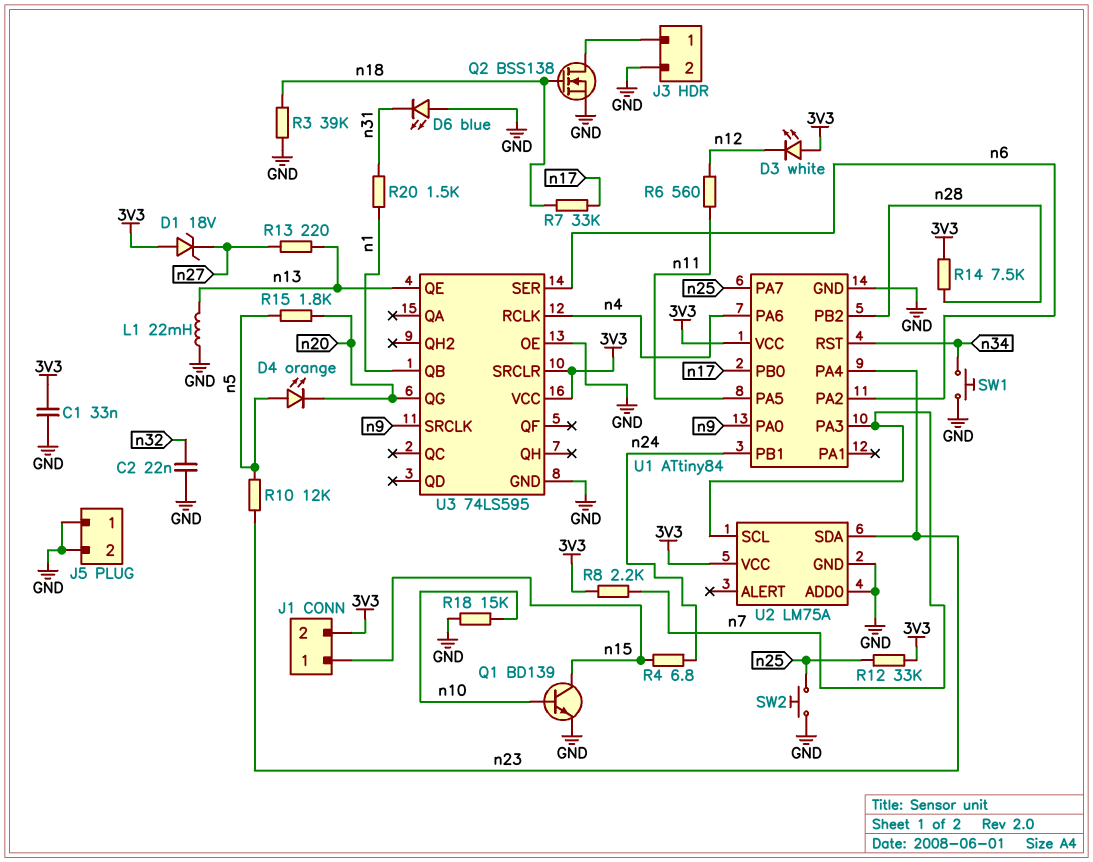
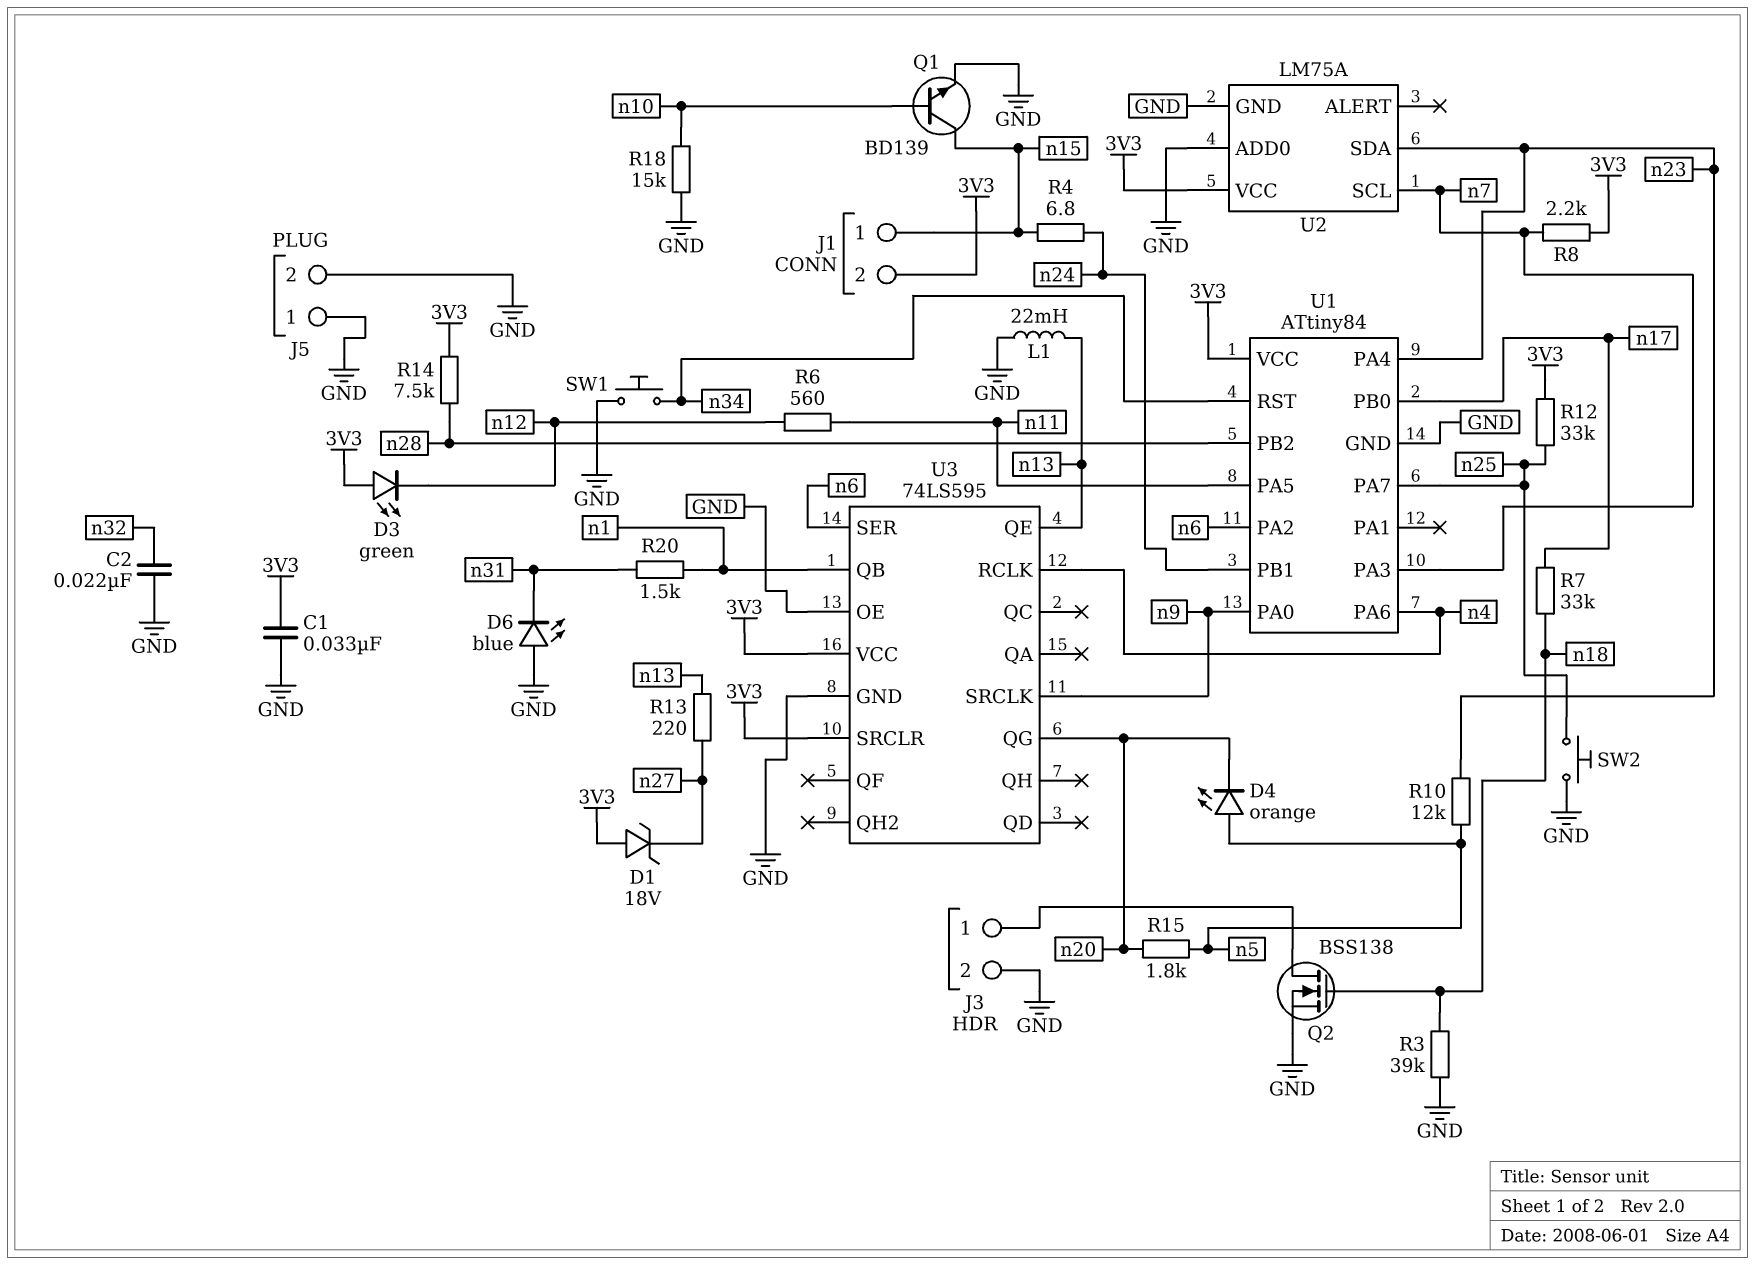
D3: LED white (A 3V3, K n12) -> LED green (A 3V3, K n12)

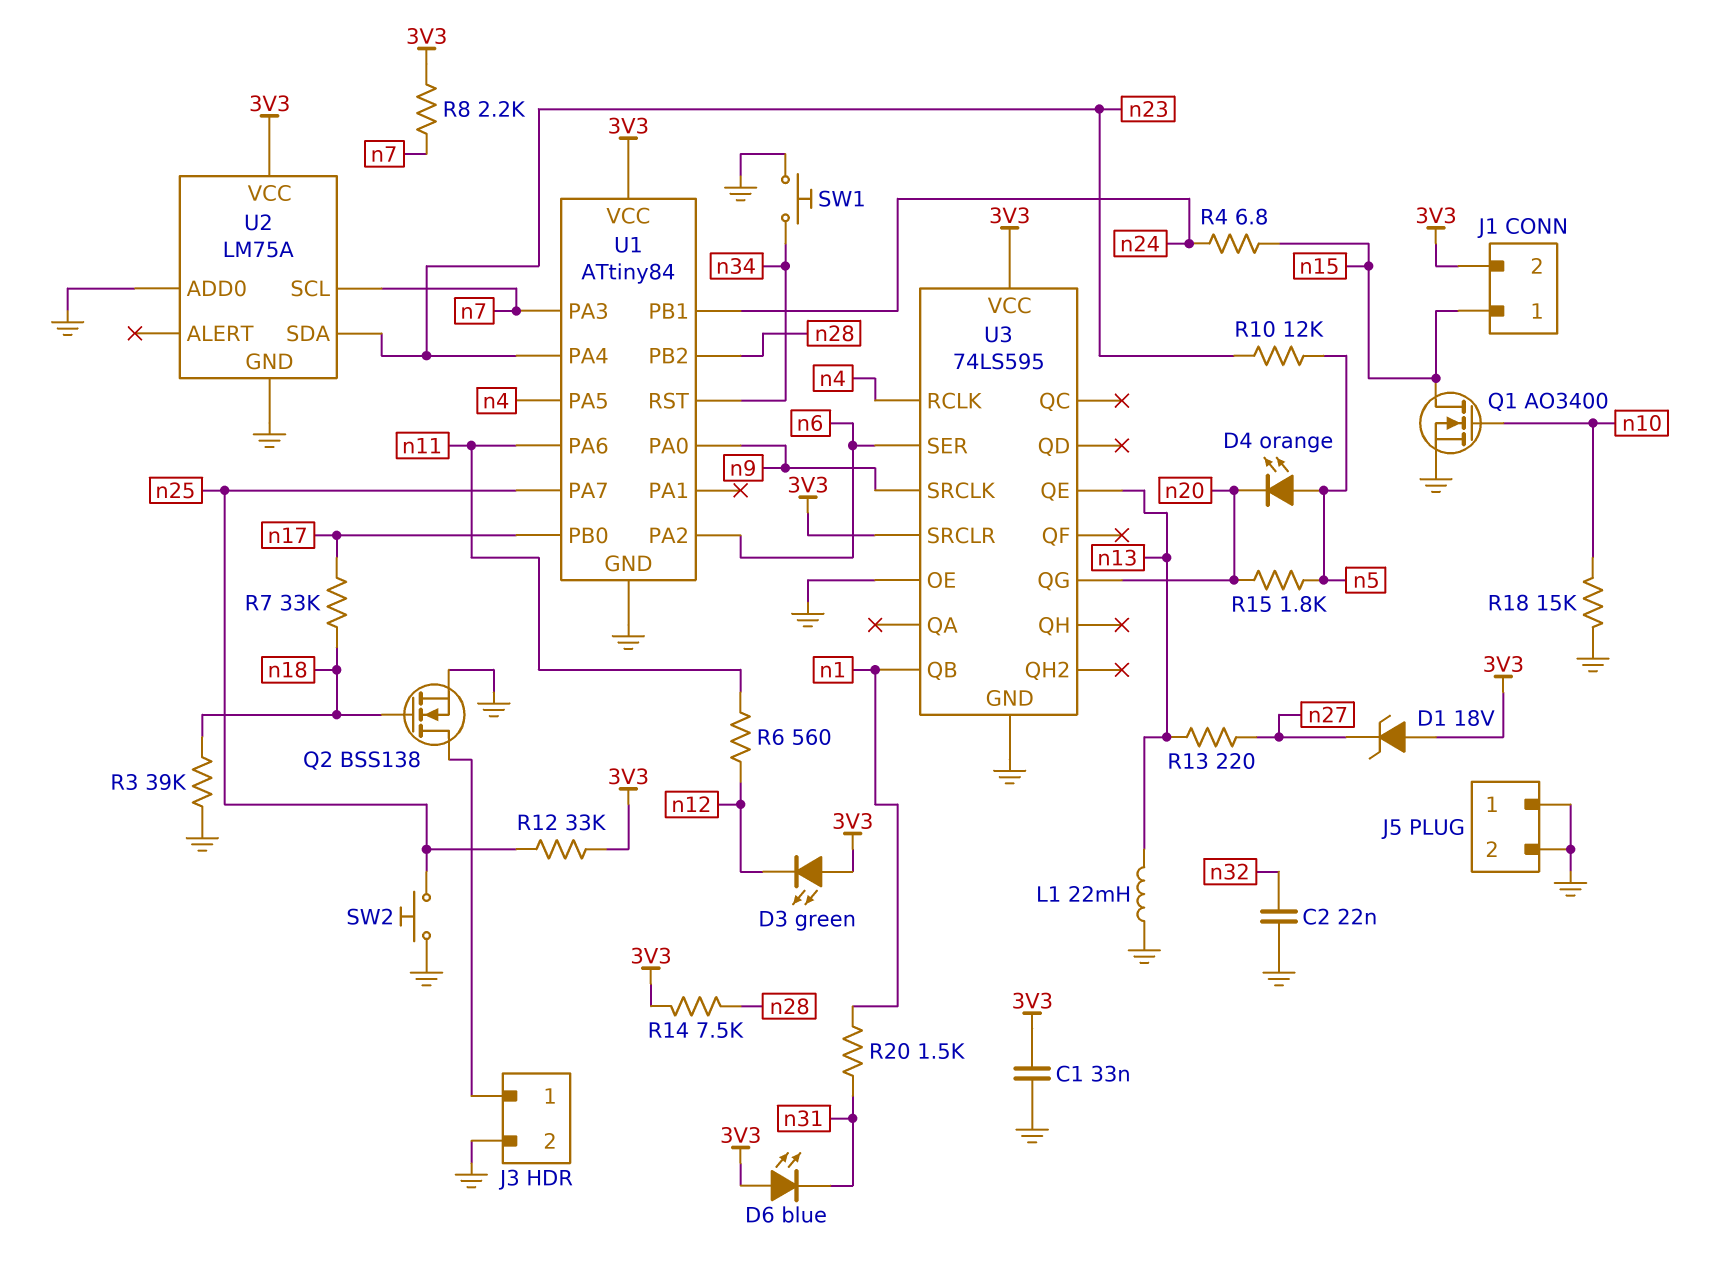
D6: LED blue (A GND, K n31) -> LED blue (A 3V3, K n31)
Q1: NPN BD139 (B n10, C n15, E GND) -> NMOS AO3400 (G n10, D n15, S GND)
U1 pin PA5: n11 -> n4
U1 pin PA6: n4 -> n11

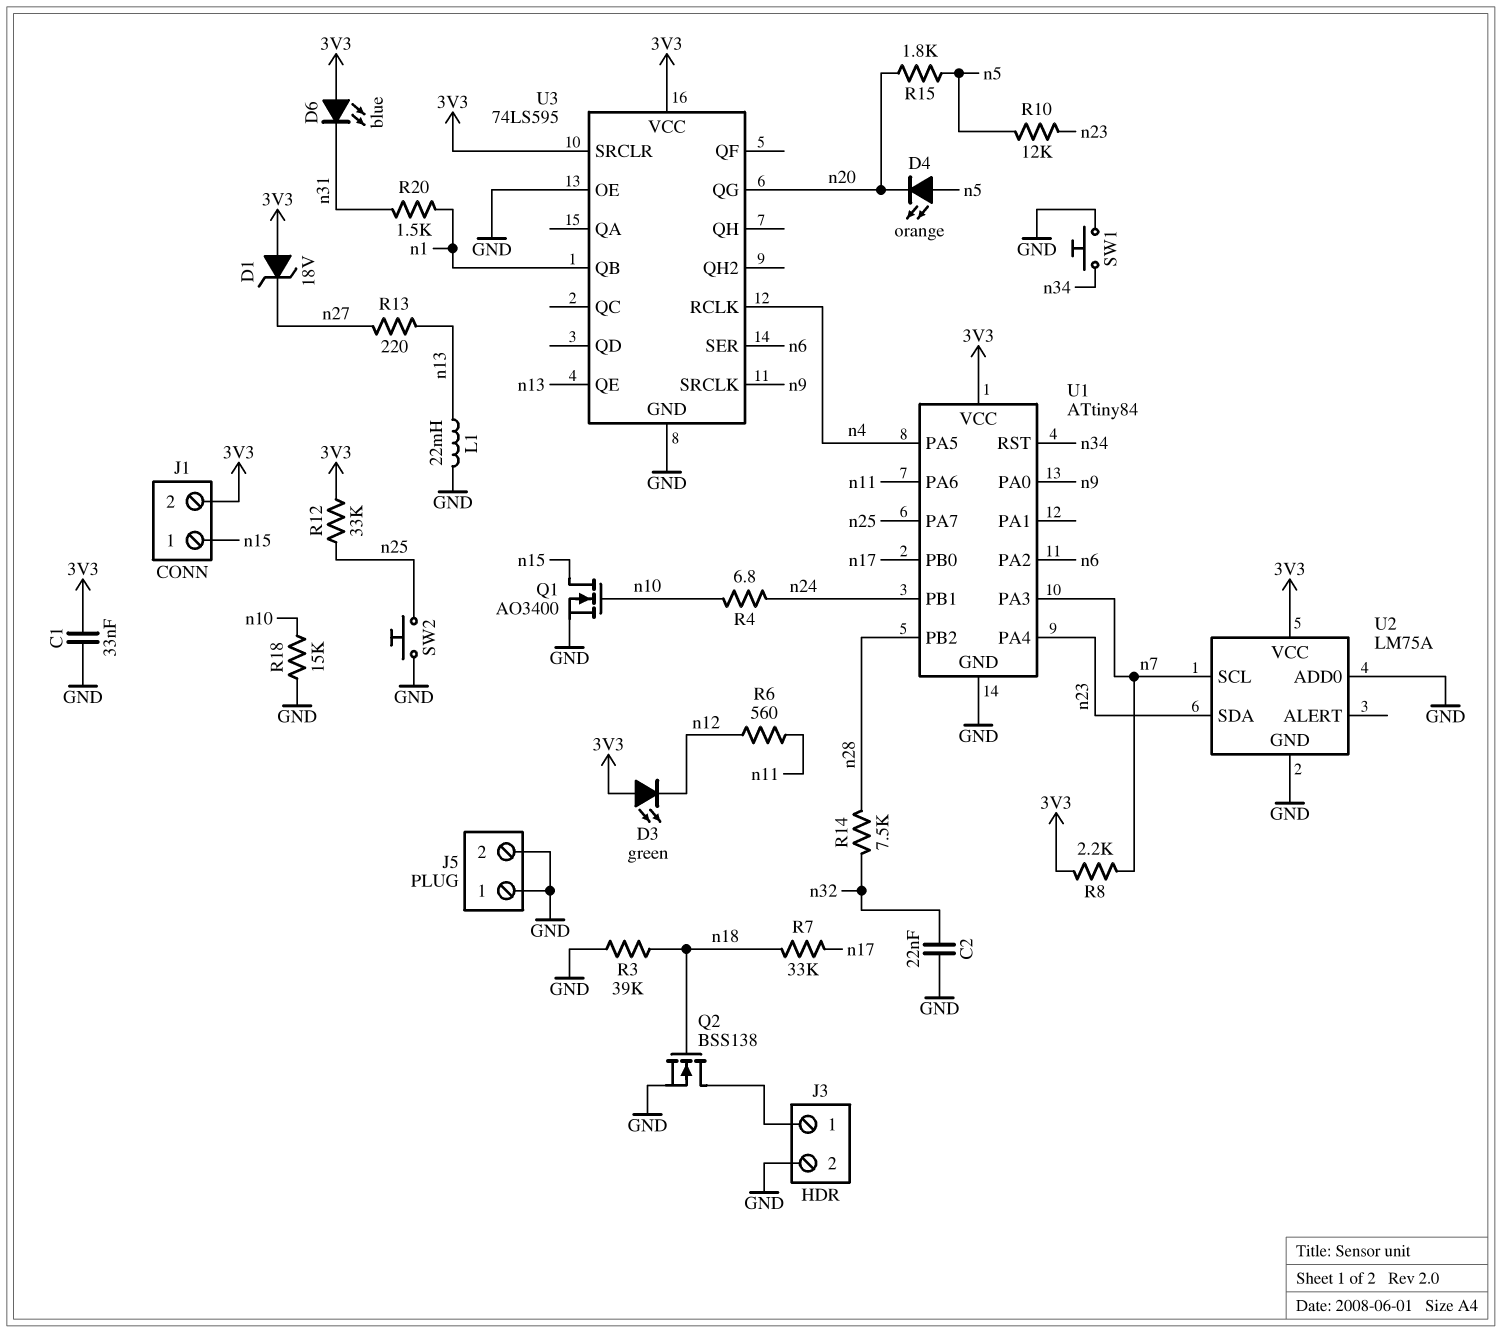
R4: 6.8 (n15, n24) -> 6.8 (n10, n24)
R14: 7.5k (3V3, n28) -> 7.5k (n28, n32)

